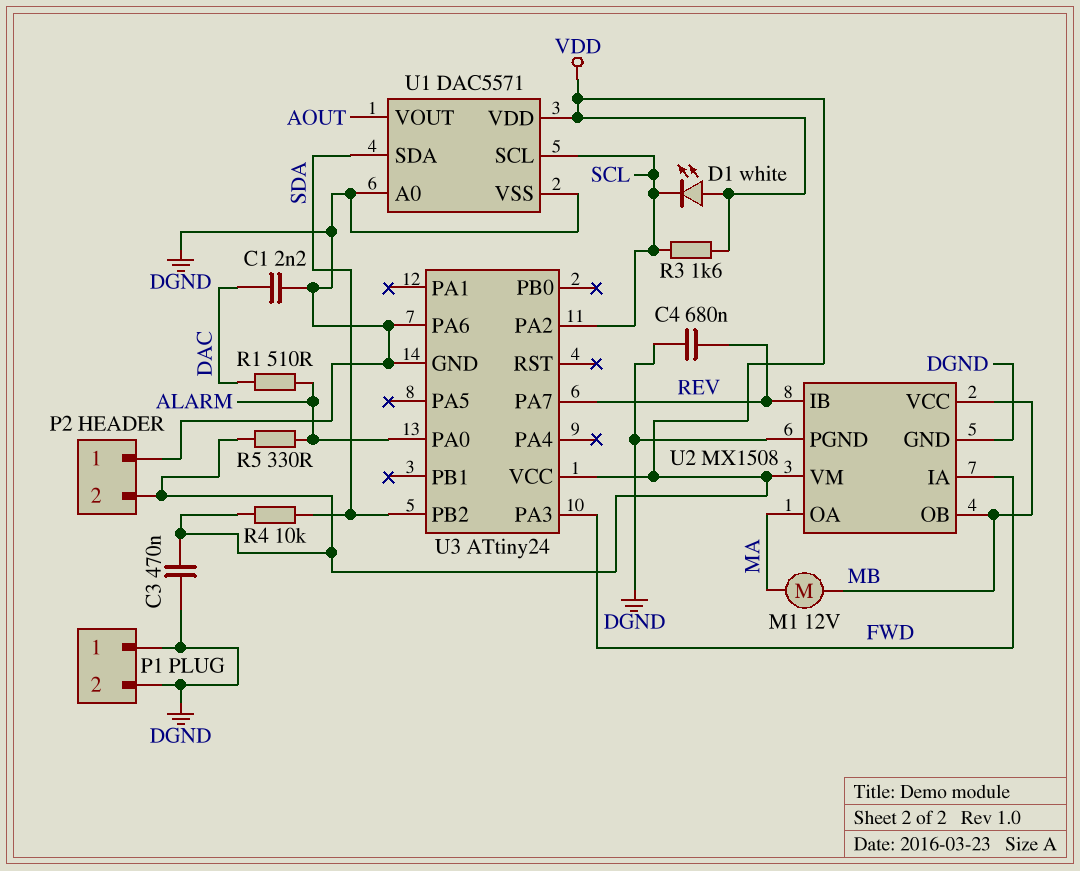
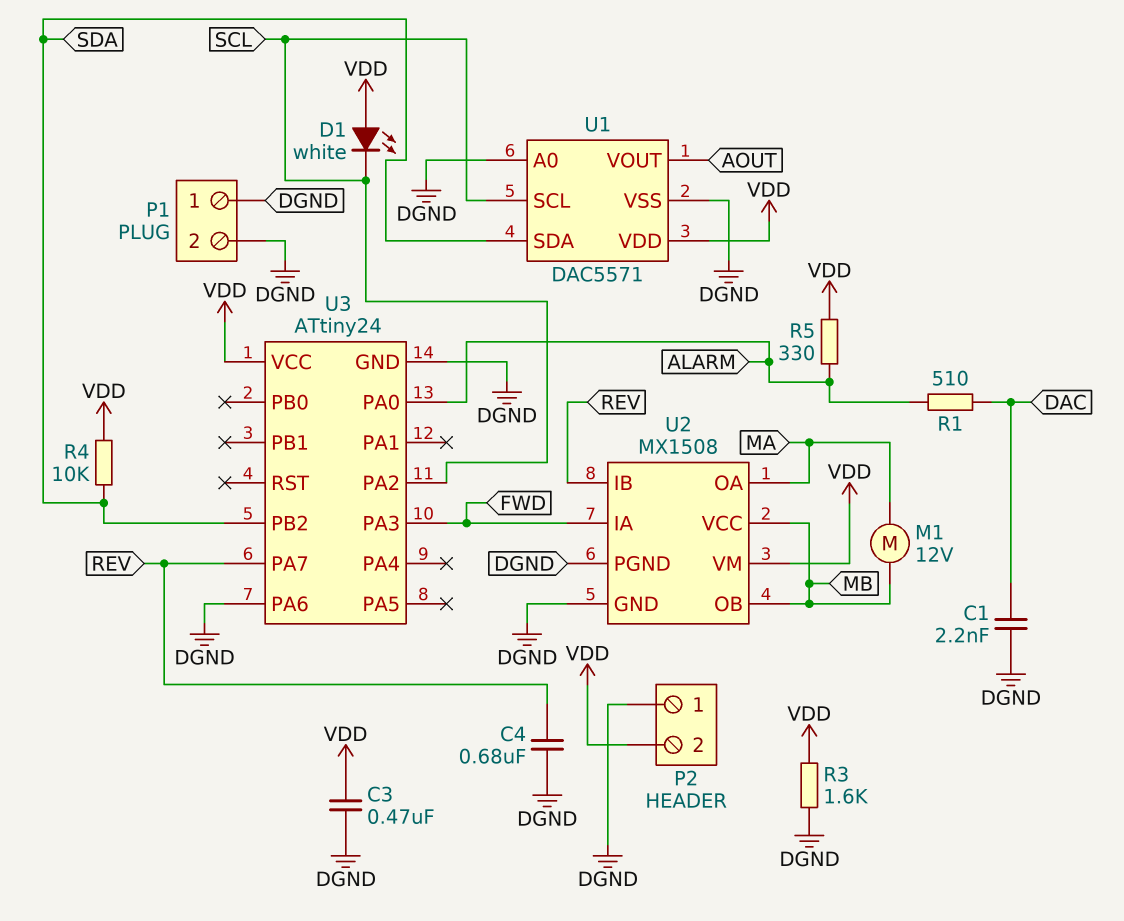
R3: 1.6k (SCL, VDD) -> 1.6k (DGND, VDD)

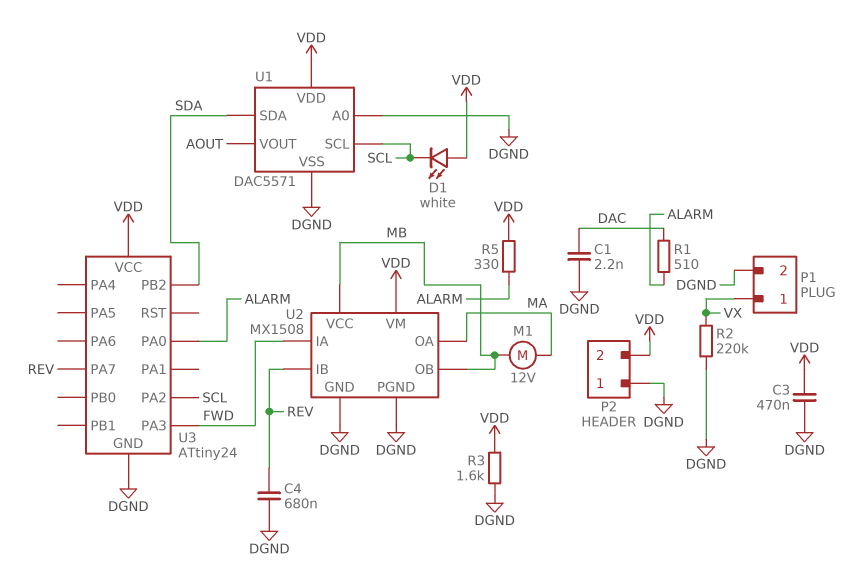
P1 pin 1: DGND -> VX
R2: none -> 220k (DGND, VX)
R4: 10k (SDA, VDD) -> none
U3 pin PA6: DGND -> none

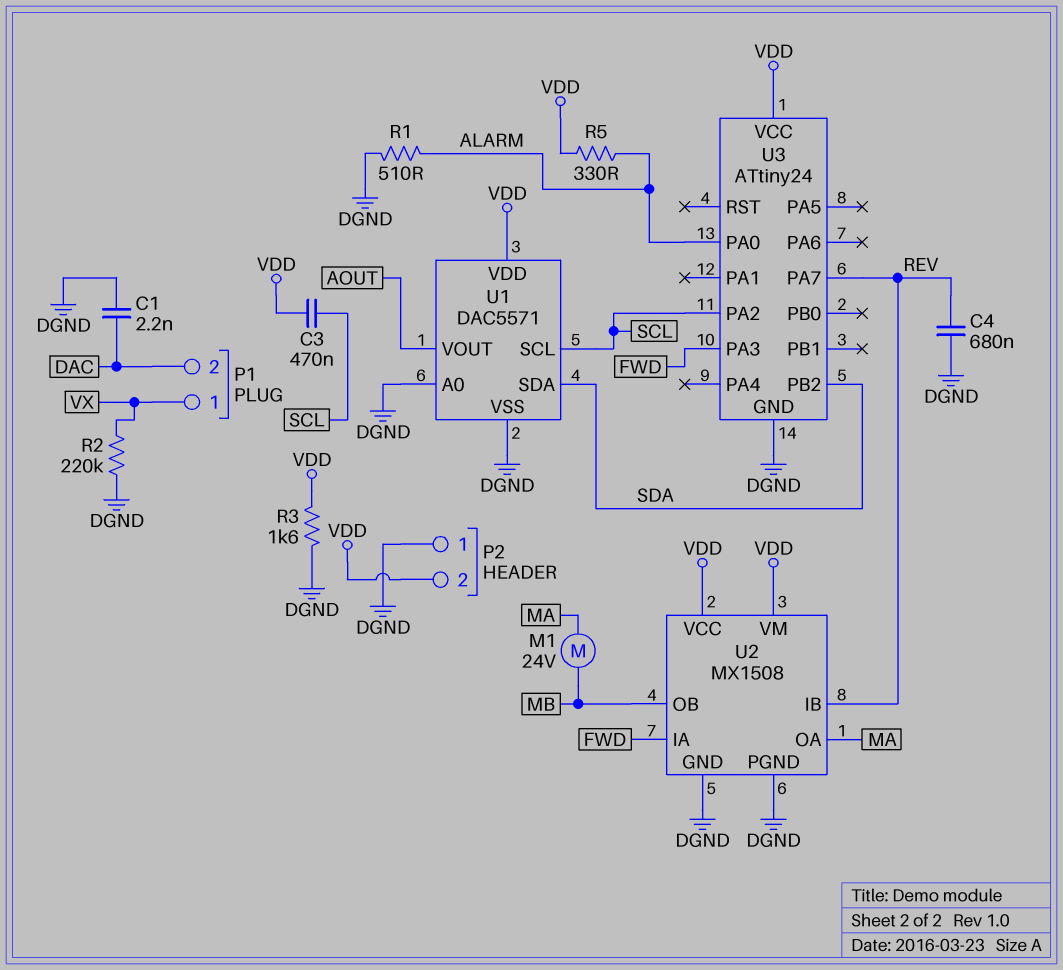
C3: 470nF (DGND, VDD) -> 470nF (SCL, VDD)
D1: LED white (A VDD, K SCL) -> none
M1: motor 12V (MA, MB) -> motor 24V (MA, MB)
P1 pin 2: DGND -> DAC
R1: 510 (ALARM, DAC) -> 510 (ALARM, DGND)
U2 pin VCC: MB -> VDD

